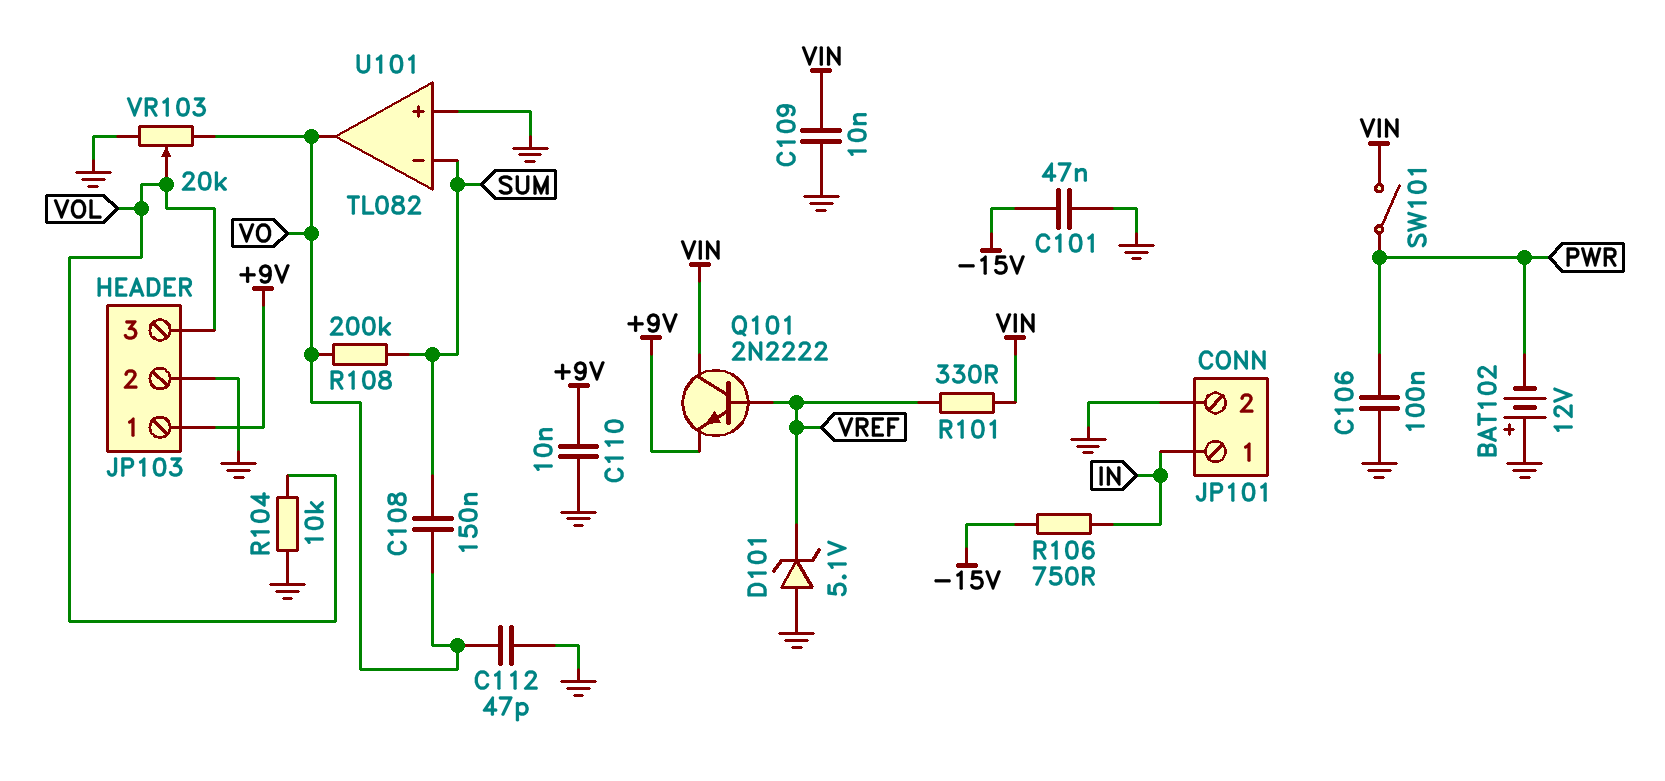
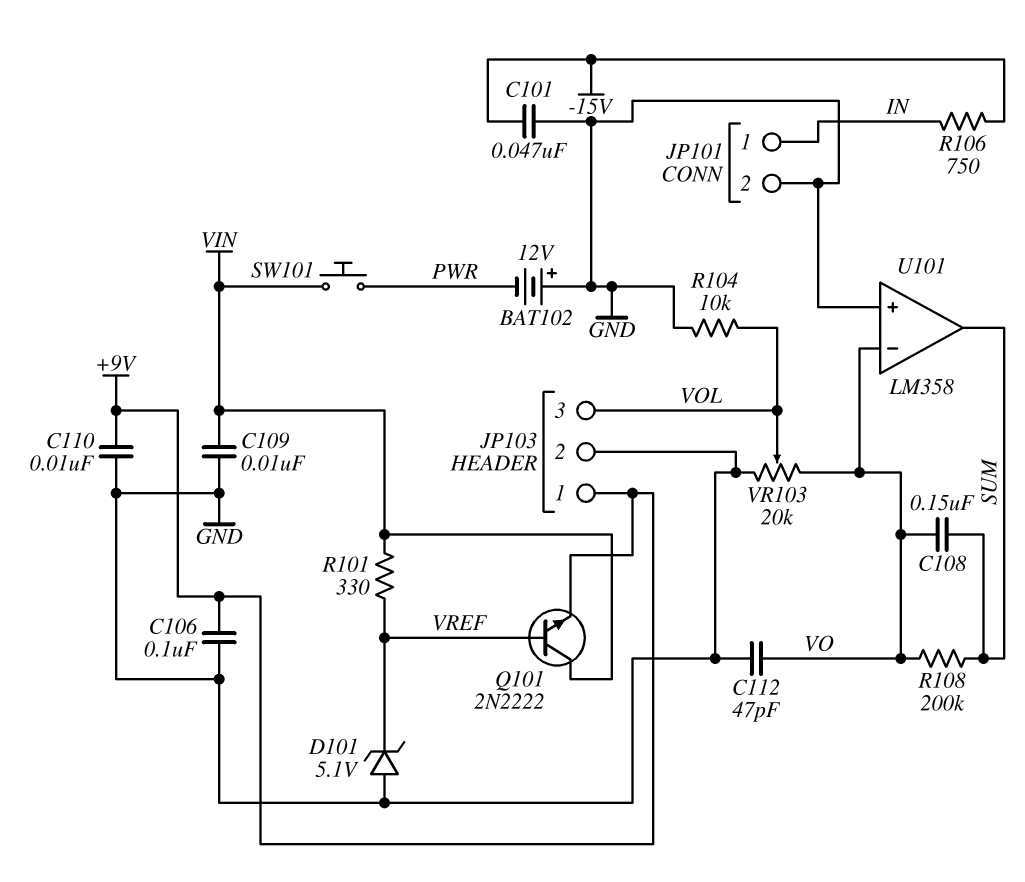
C106: 100nF (GND, PWR) -> 100nF (+9V, GND)
SW101: switch (PWR, VIN) -> button (PWR, VIN)
U101: TL082 -> LM358
U101 pin in-: SUM -> VO
U101 pin out: VO -> SUM

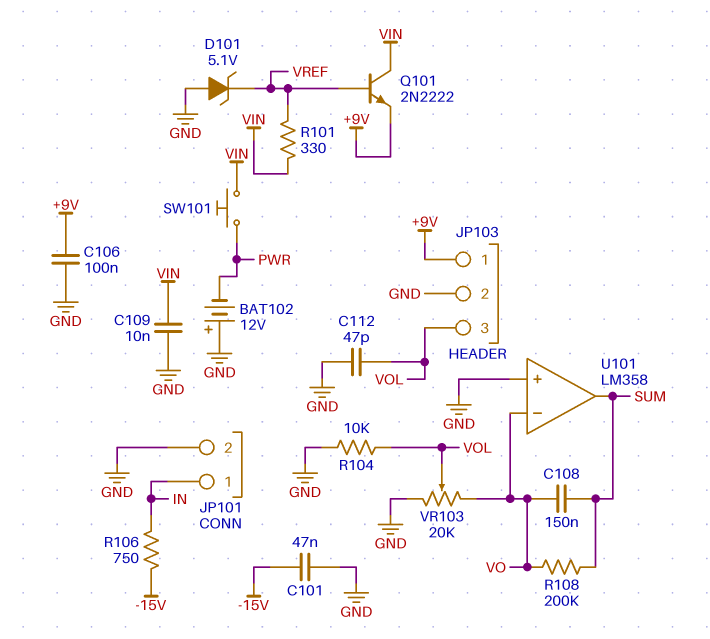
C110: 10nF (+9V, GND) -> none
C112: 47pF (GND, VO) -> 47pF (GND, VOL)

